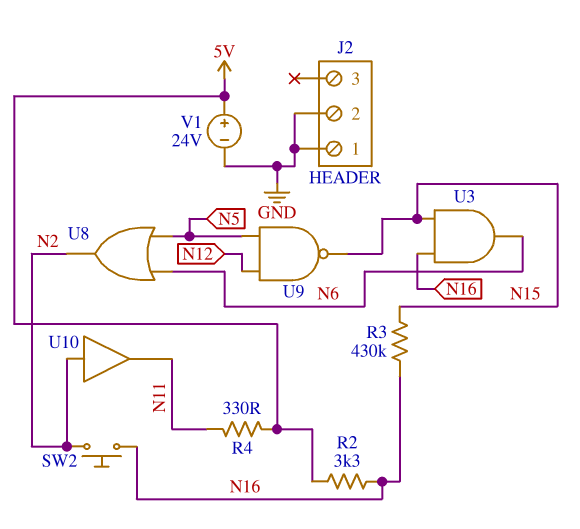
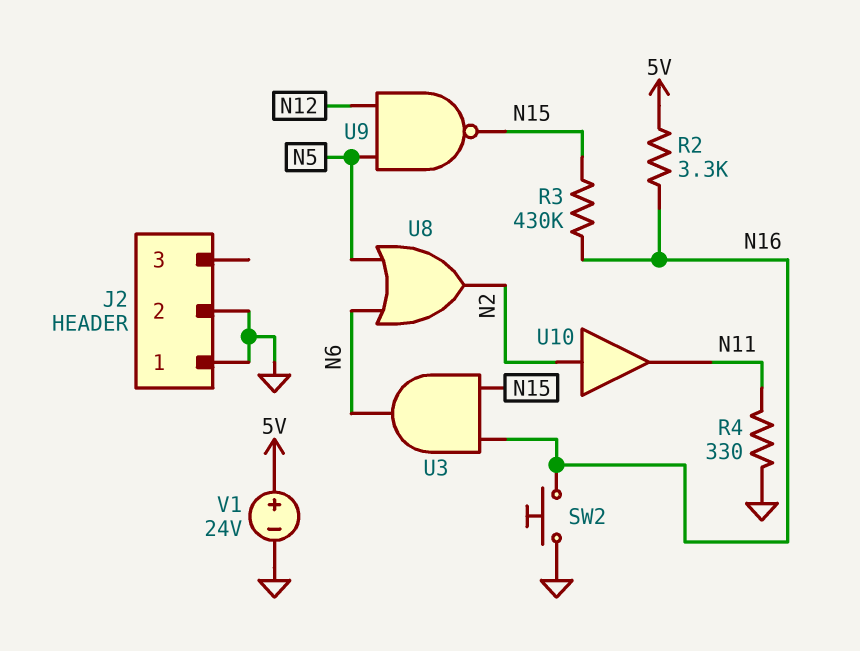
R4: 330 (5V, N11) -> 330 (GND, N11)
SW2: button (N2, N16) -> button (GND, N16)

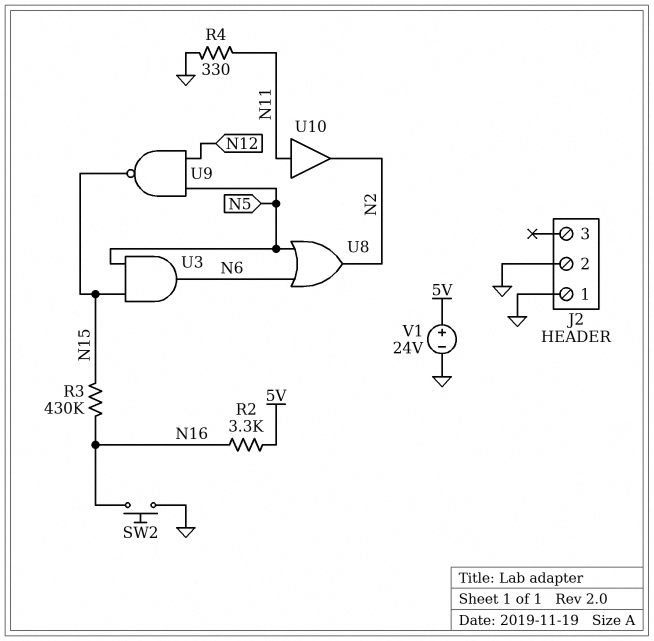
U3: AND (in N15, in N16, out N6) -> AND (in N5, in N15, out N6)
U10: buffer (in N2, out N11) -> buffer (in N11, out N2)

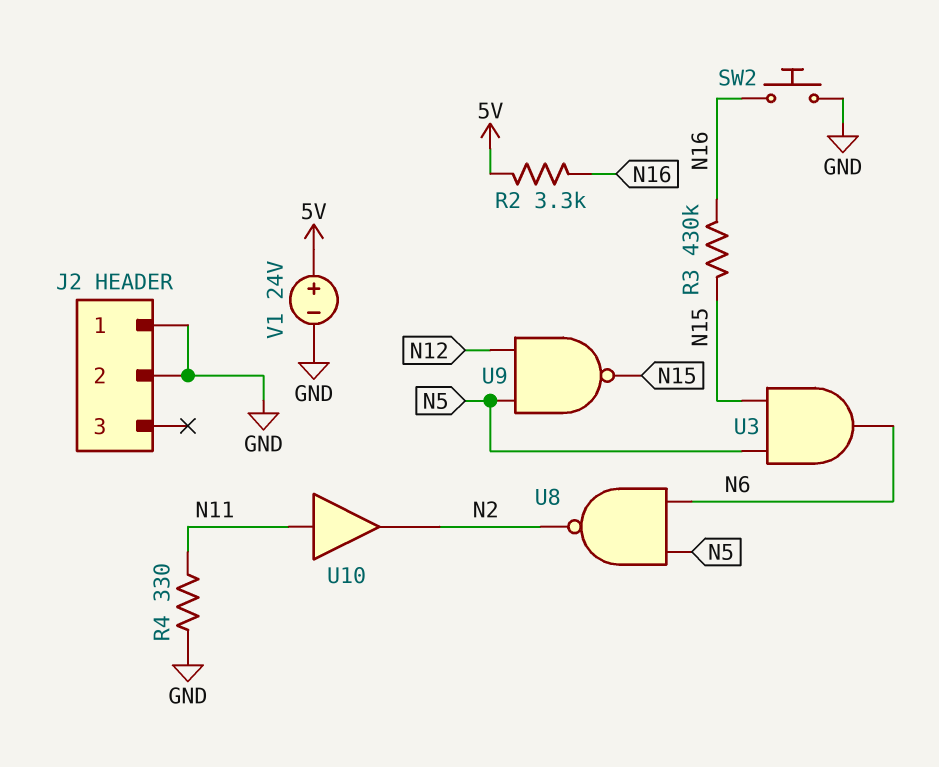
U8: OR (in N5, in N6, out N2) -> NAND (in N5, in N6, out N2)

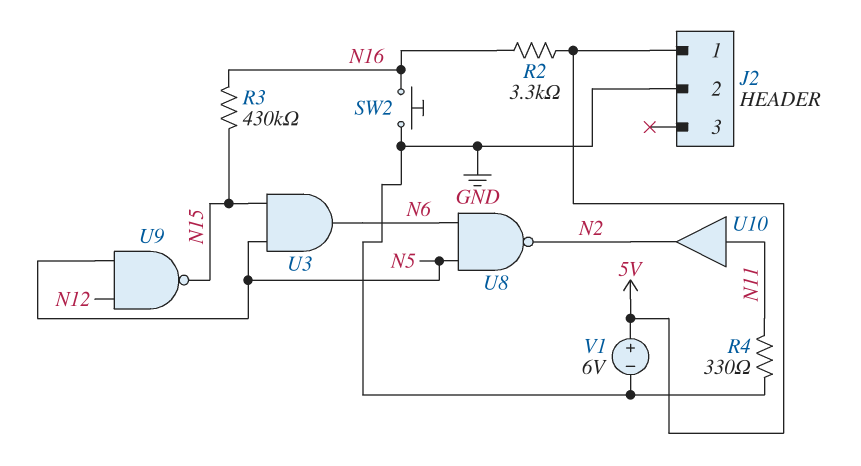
J2 pin 1: GND -> 5V
V1: 24V (plus 5V, minus GND) -> 6V (plus 5V, minus GND)

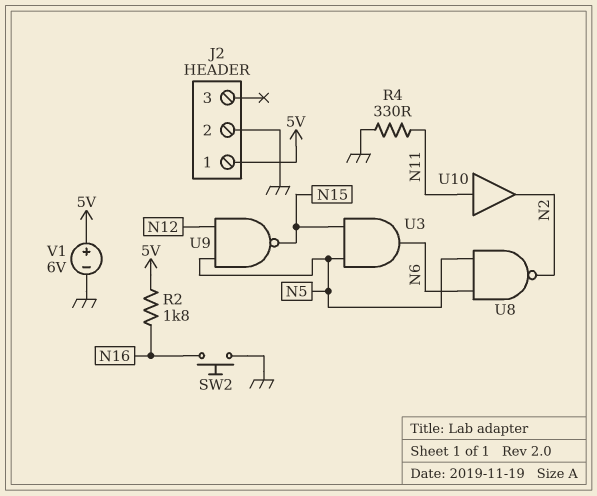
R2: 3.3k (5V, N16) -> 1.8k (5V, N16)
R3: 430k (N15, N16) -> none

